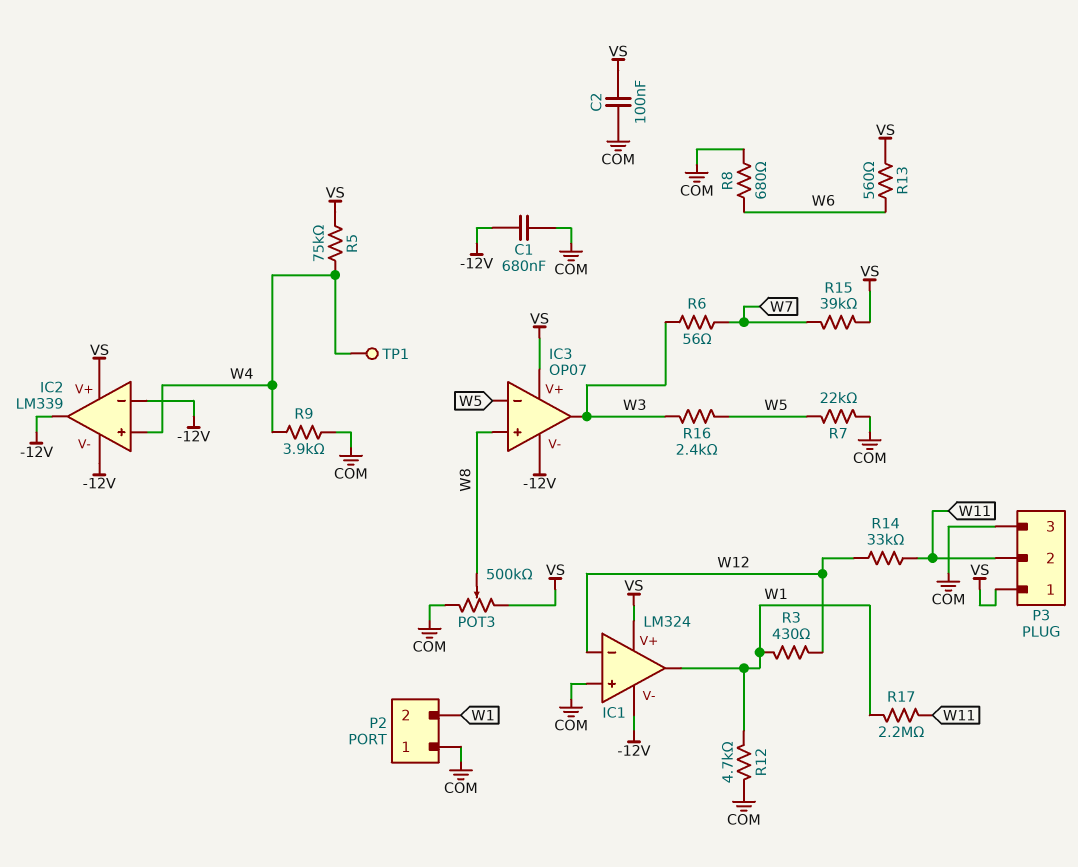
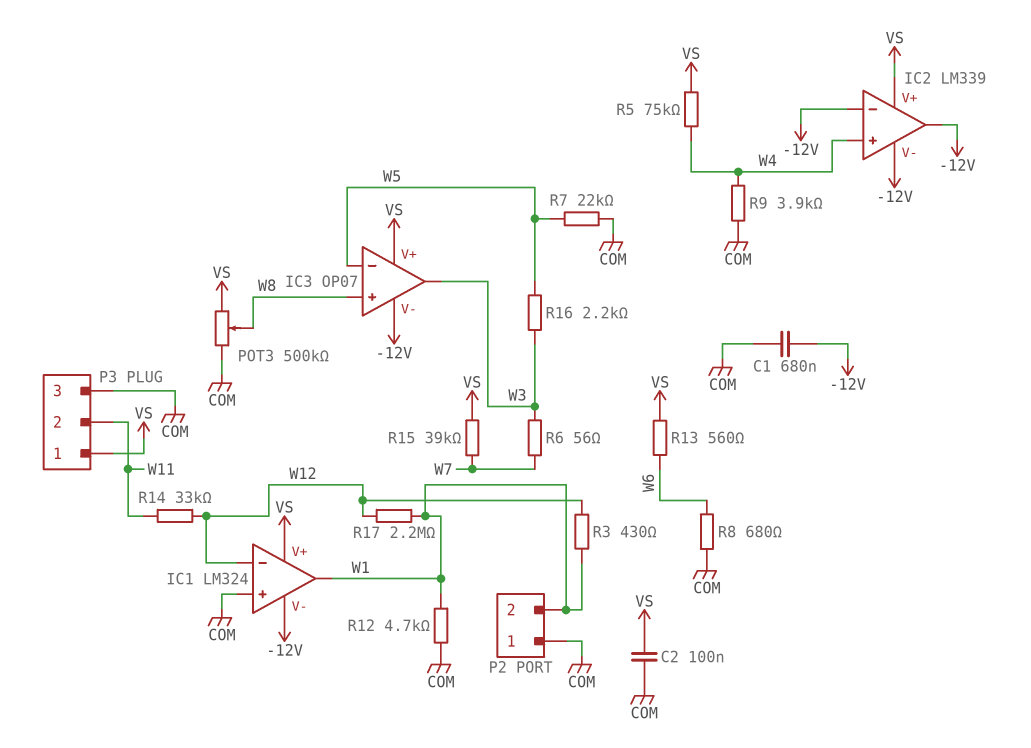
R16: 2.4k (W3, W5) -> 2.2k (W3, W5)
R17: 2.2M (W1, W11) -> 2.2M (W1, W12)
TP1: test point (W4) -> none

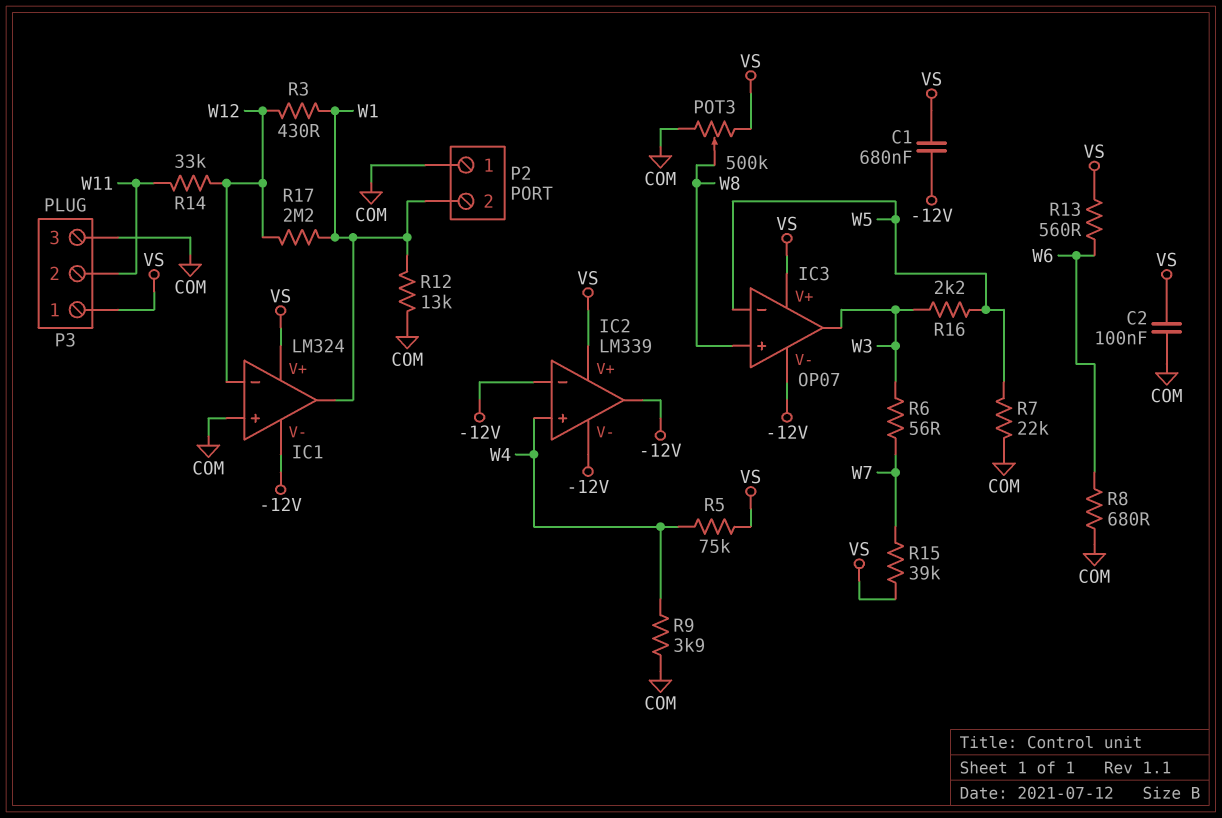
C1: 680nF (-12V, COM) -> 680nF (-12V, VS)
R12: 4.7k (COM, W1) -> 13k (COM, W1)

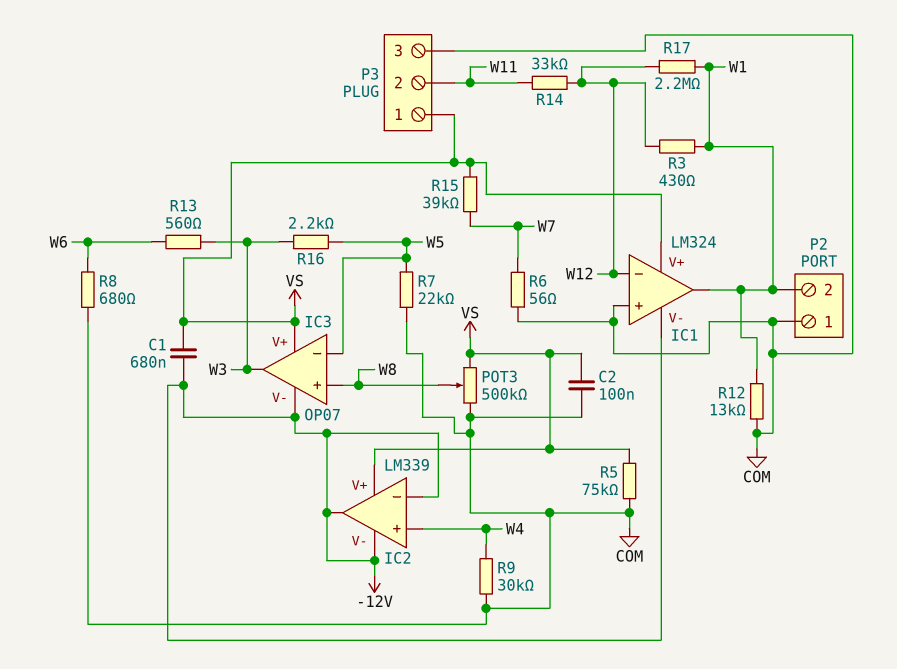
R5: 75k (VS, W4) -> 75k (COM, VS)
R6: 56 (W3, W7) -> 56 (COM, W7)
R9: 3.9k (COM, W4) -> 30k (COM, W4)
R13: 560 (VS, W6) -> 560 (W3, W6)

